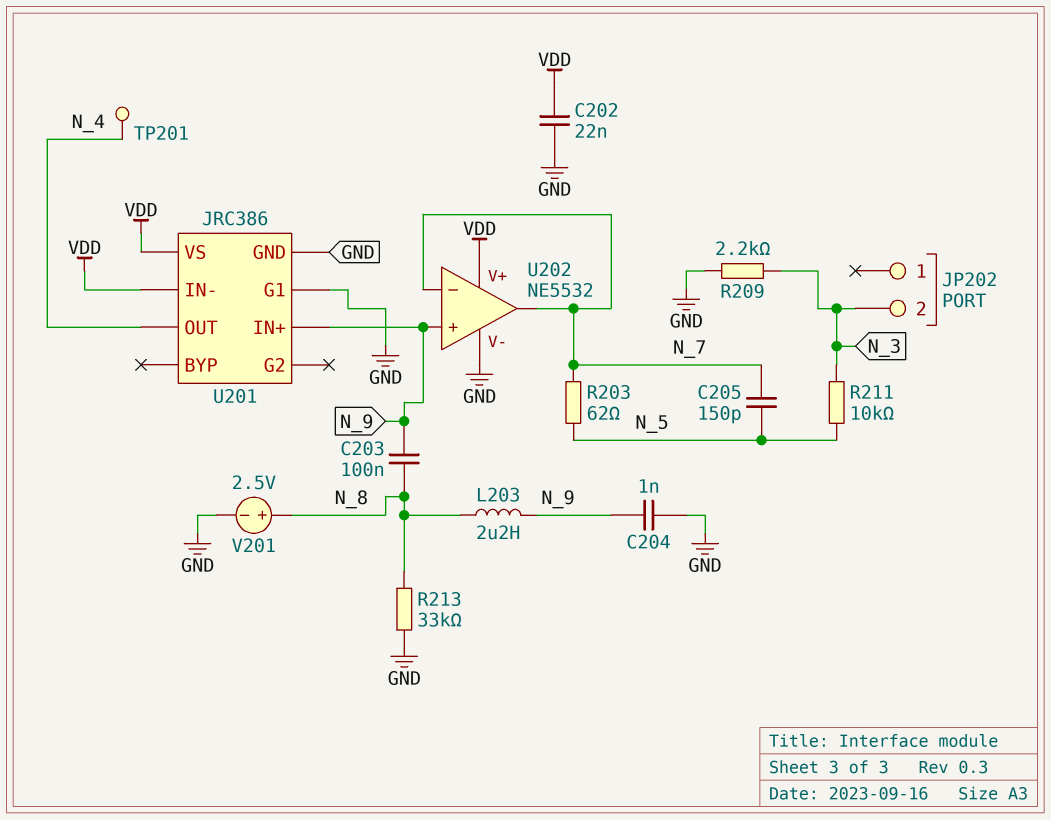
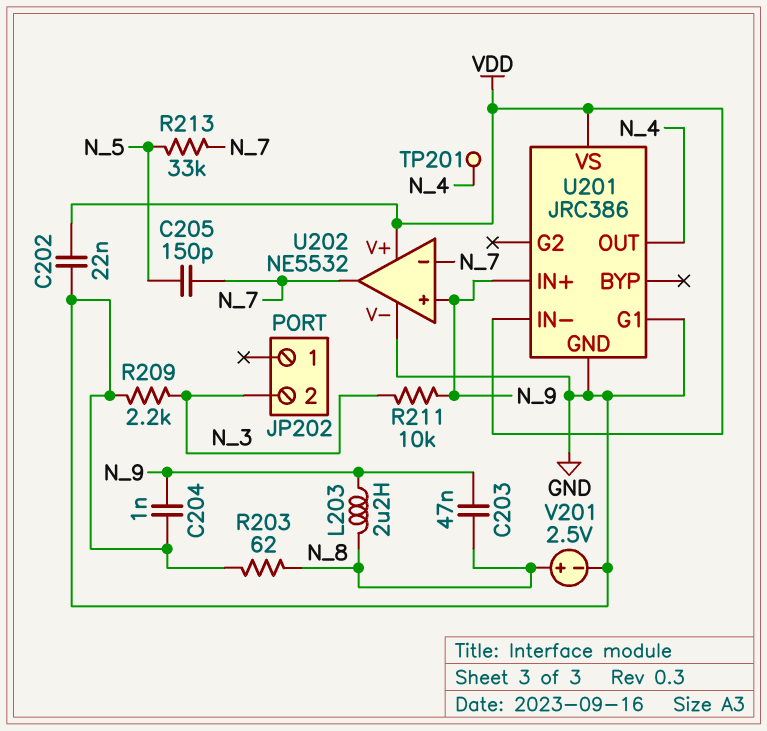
C203: 100nF (N_8, N_9) -> 47nF (N_8, N_9)
R203: 62 (N_5, N_7) -> 62 (GND, N_8)
R211: 10k (N_3, N_5) -> 10k (N_3, N_9)
R213: 33k (GND, N_8) -> 33k (N_5, N_7)

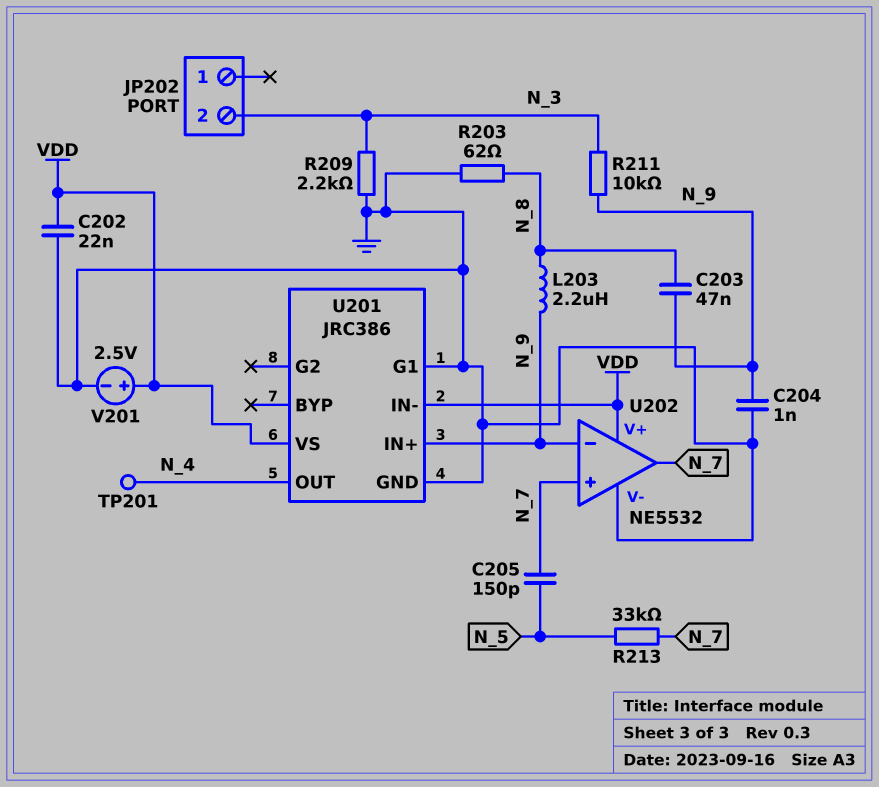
U202 pin in+: N_9 -> N_7
U202 pin in-: N_7 -> N_9
V201: 2.5V (plus N_8, minus GND) -> 2.5V (plus VDD, minus GND)

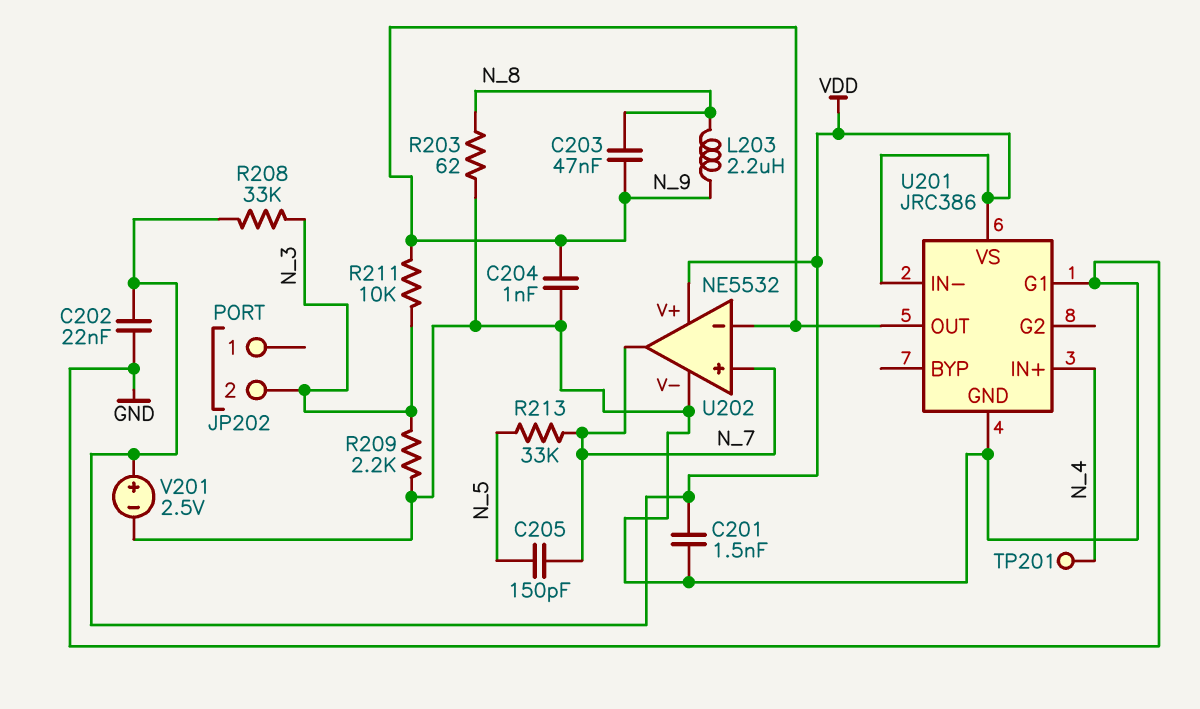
C201: none -> 1.5nF (GND, VDD)
R208: none -> 33k (N_3, VDD)
U201 pin IN+: N_9 -> N_4
U201 pin OUT: N_4 -> N_9

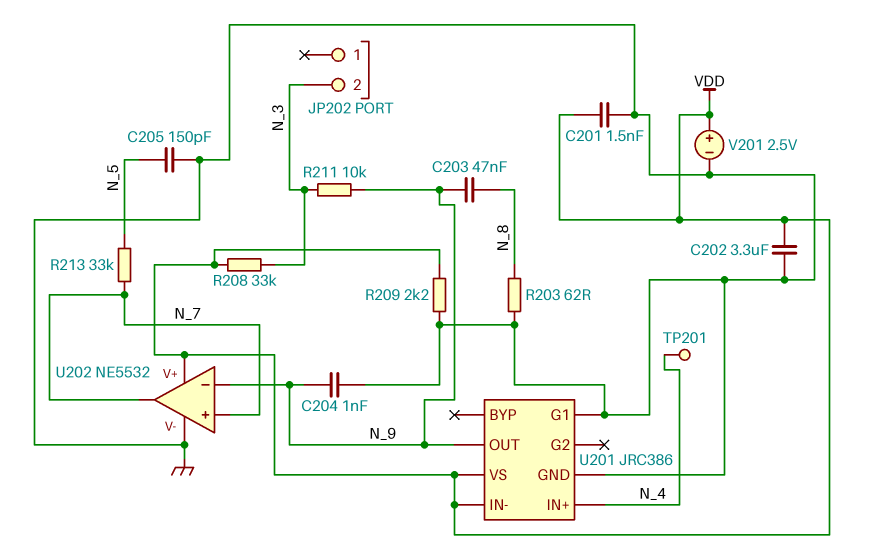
C202: 22nF (GND, VDD) -> 3.3uF (GND, VDD)
C205: 150pF (N_5, N_7) -> 150pF (GND, N_5)
L203: 2.2uH (N_8, N_9) -> none
R209: 2.2k (GND, N_3) -> 2.2k (GND, VDD)

